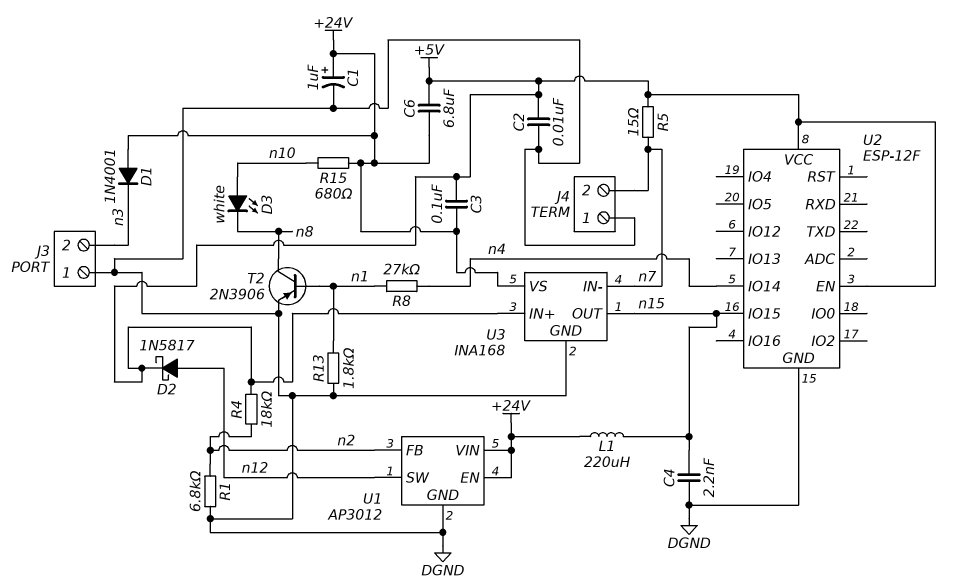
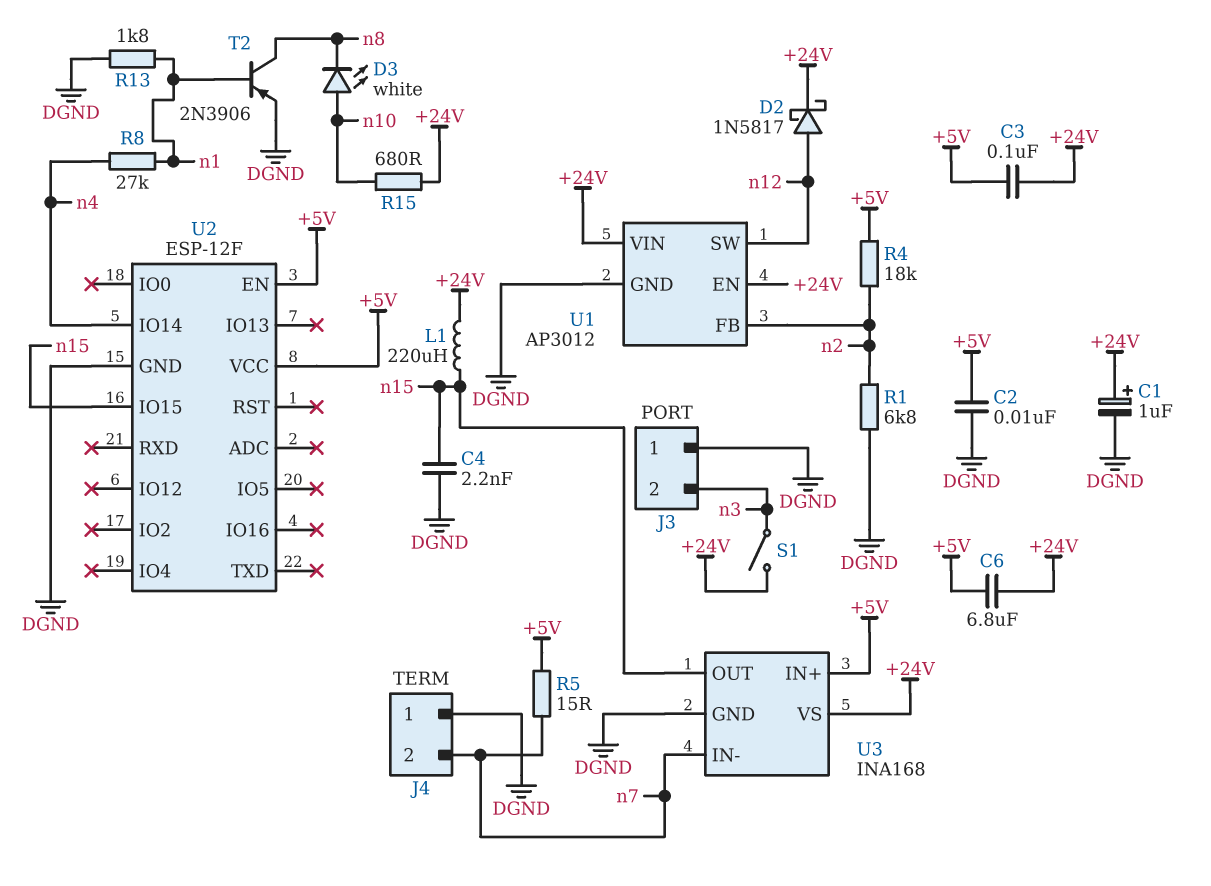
D1: diode 1N4001 (A +24V, K n3) -> none
D2: schottky 1N5817 (A n12, K +5V) -> schottky 1N5817 (A n12, K +24V)
S1: none -> switch (+24V, n3)

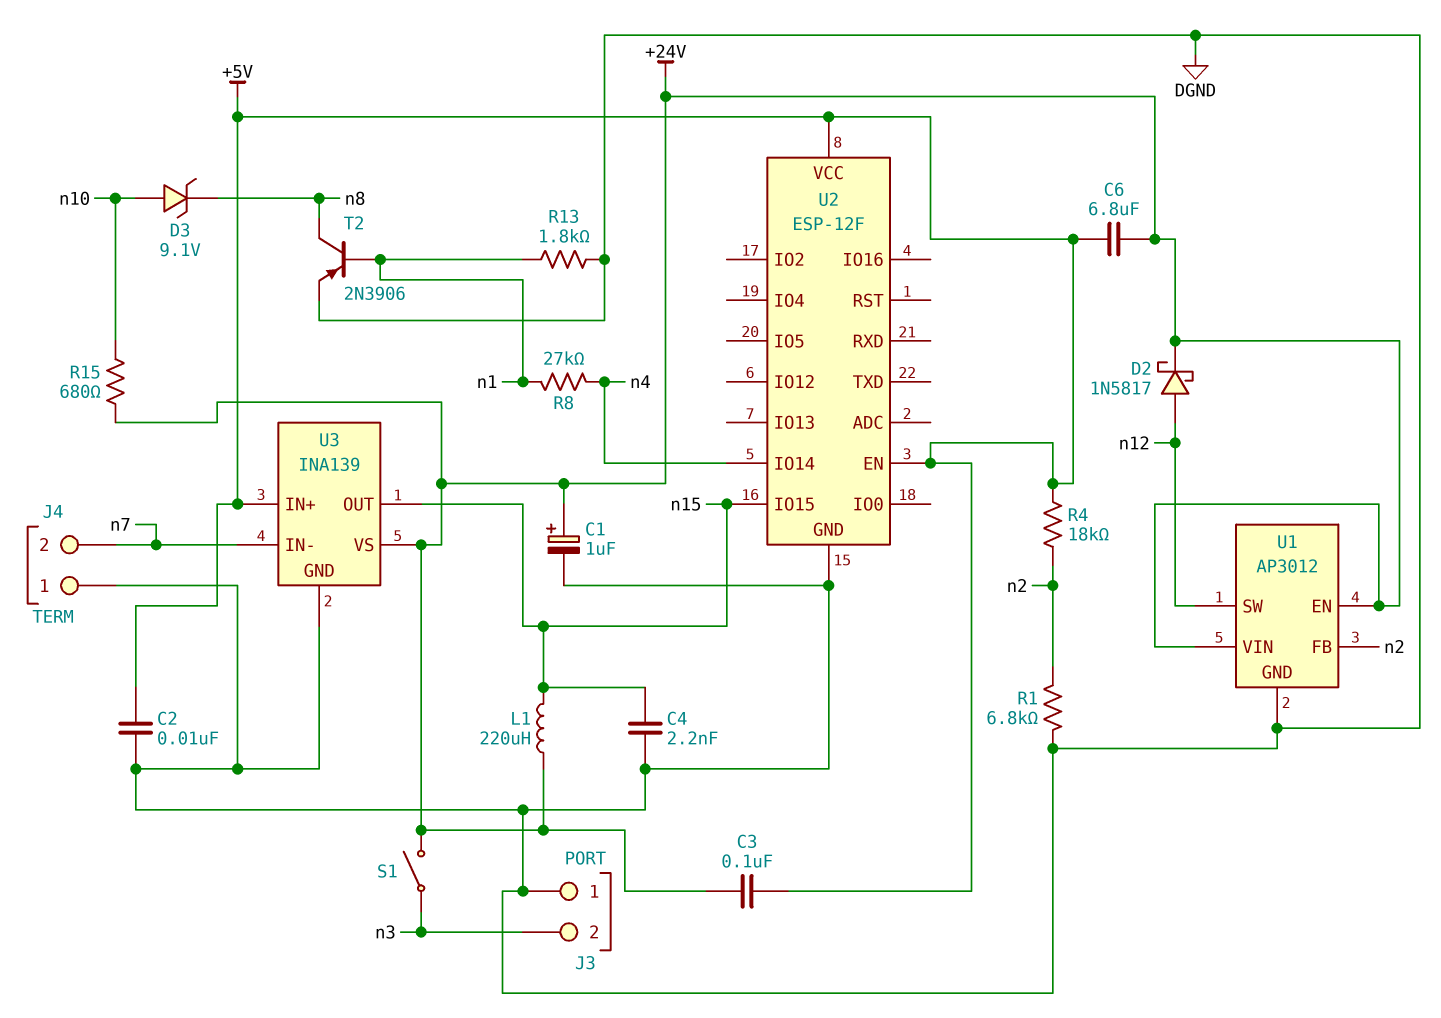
D3: LED white (A n10, K n8) -> zener 9.1V (A n10, K n8)
R5: 15 (+5V, n7) -> none
U3: INA168 -> INA139

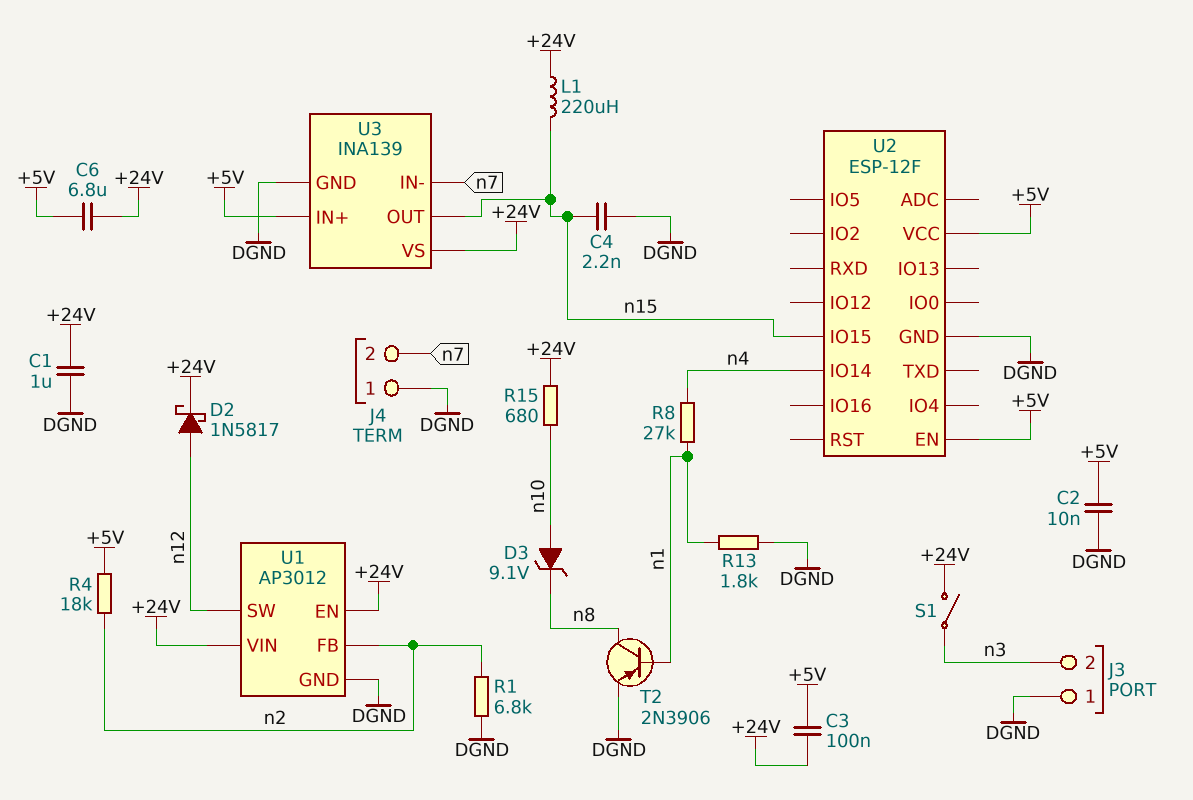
C1: 1uF (plus +24V, minus DGND) -> 1uF (+24V, DGND)

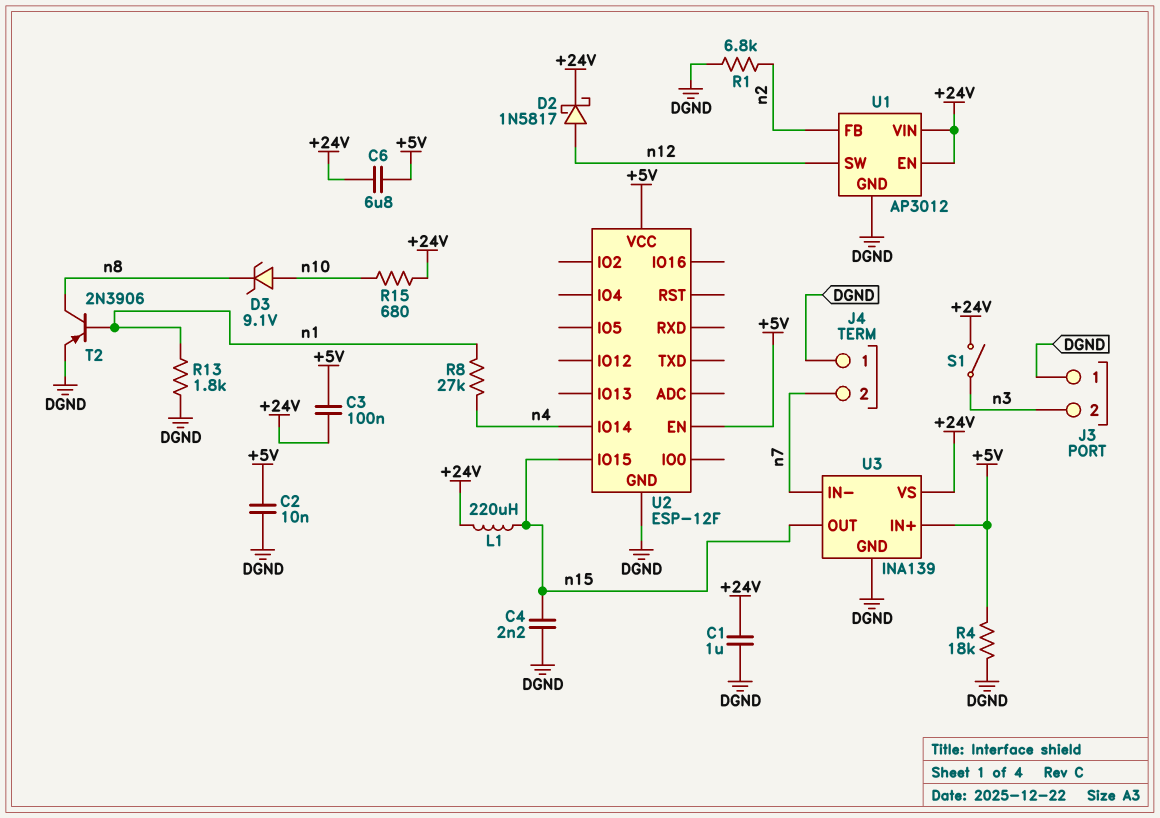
R4: 18k (+5V, n2) -> 18k (+5V, DGND)

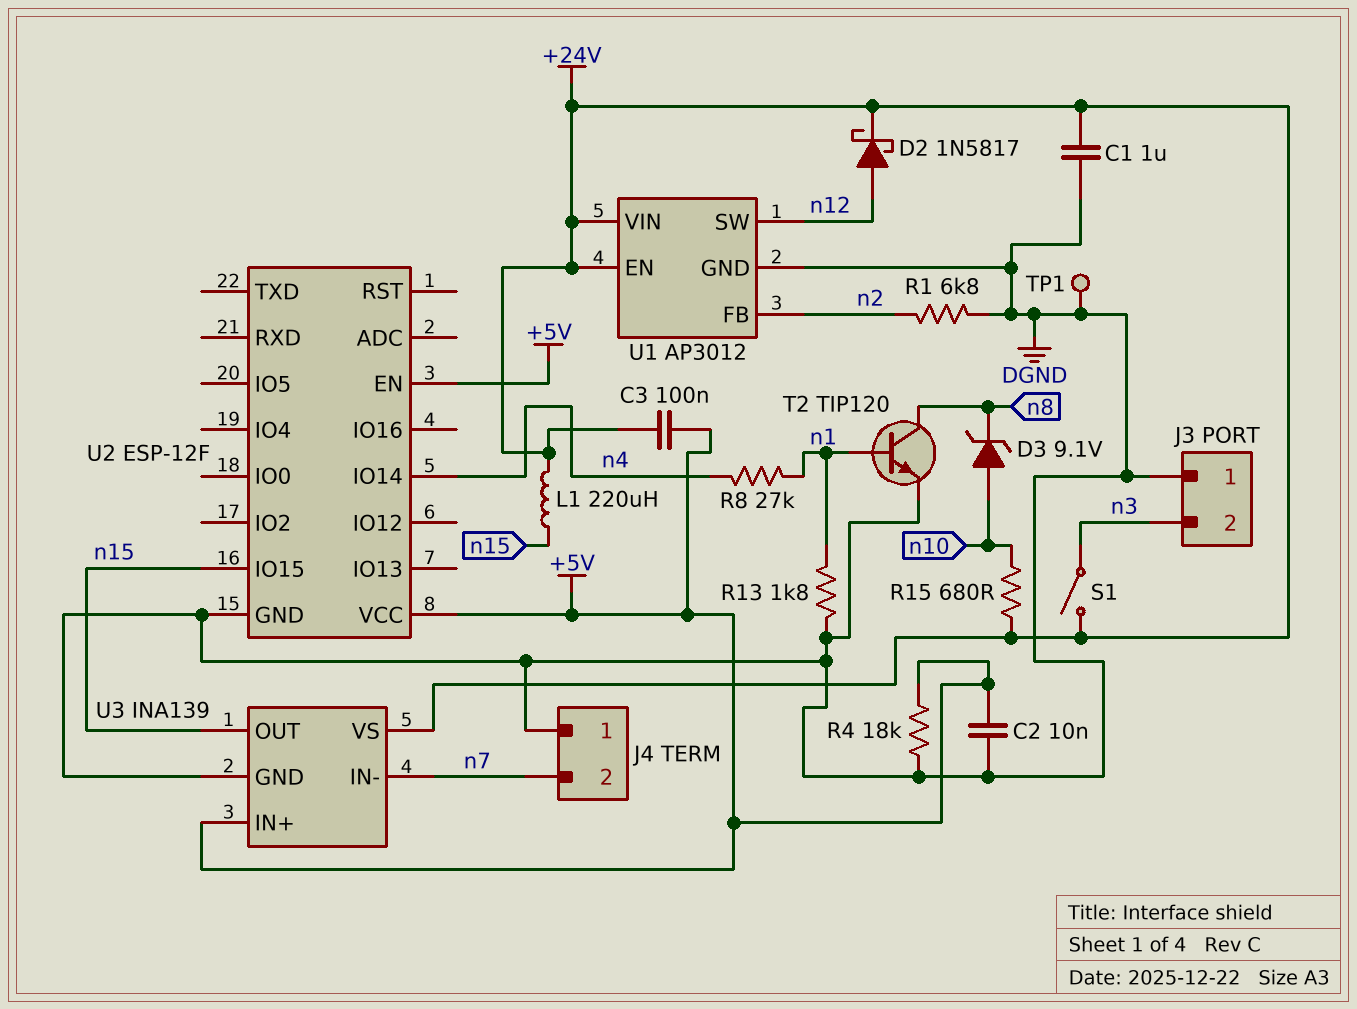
C4: 2.2nF (DGND, n15) -> none
C6: 6.8uF (+5V, +24V) -> none
T2: PNP 2N3906 (B n1, C n8, E DGND) -> NPN TIP120 (B n1, C n8, E DGND)
TP1: none -> test point (DGND)

